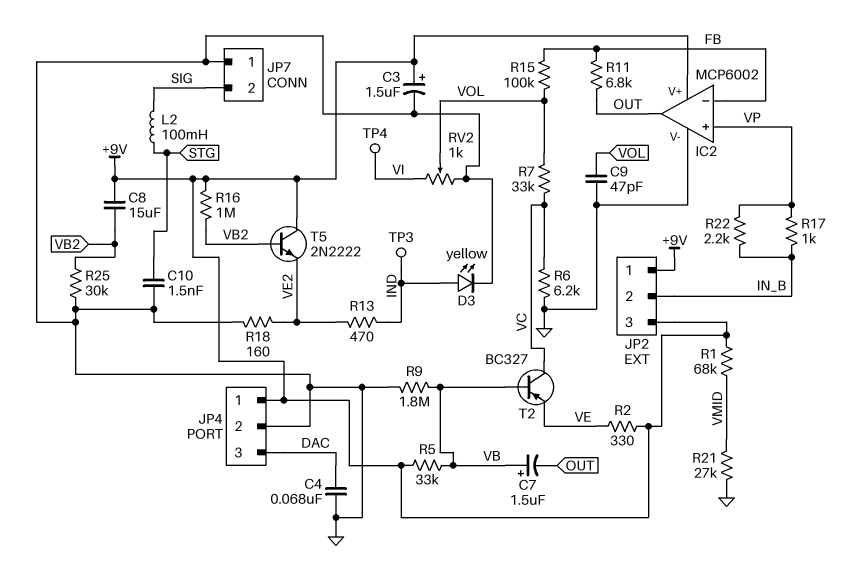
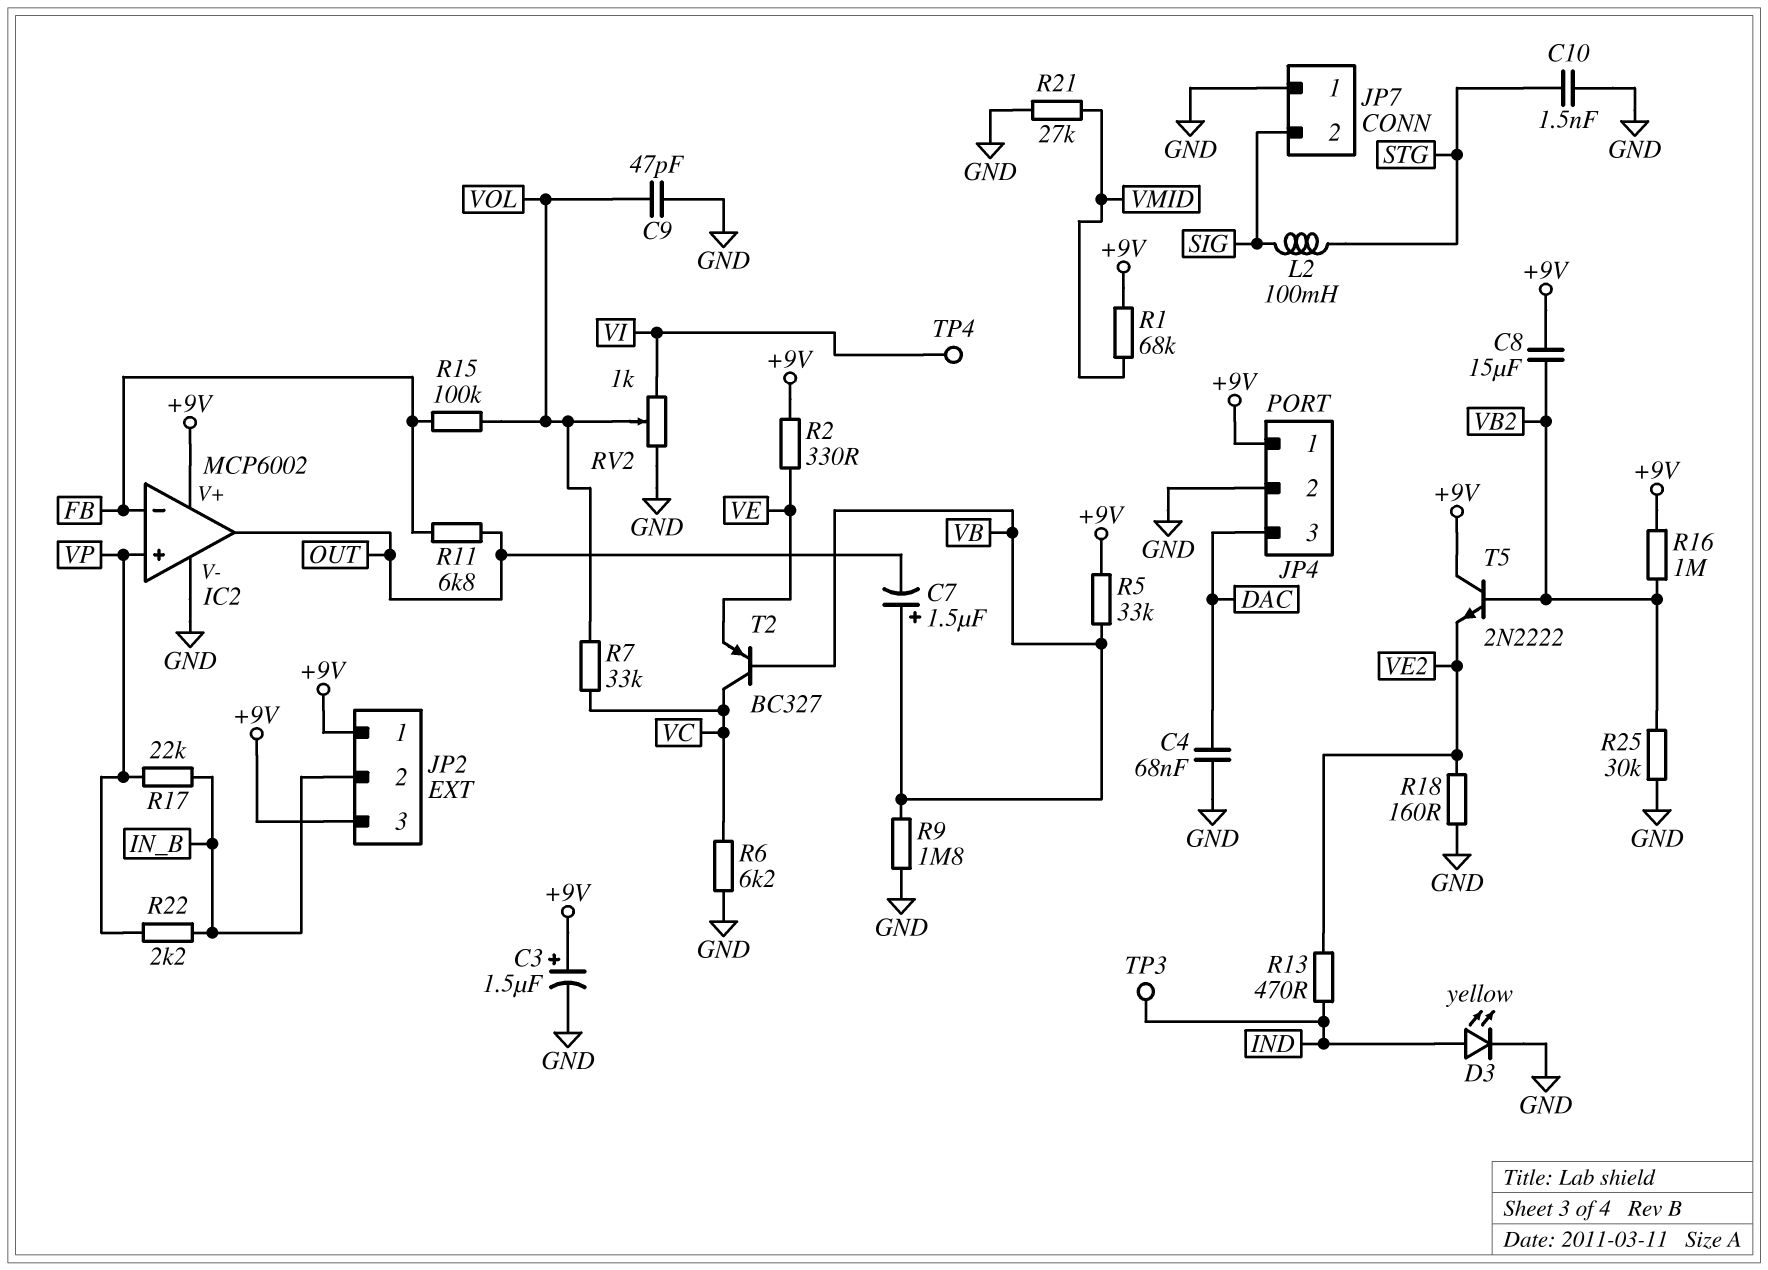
R17: 1k (IN_B, VP) -> 22k (IN_B, VP)

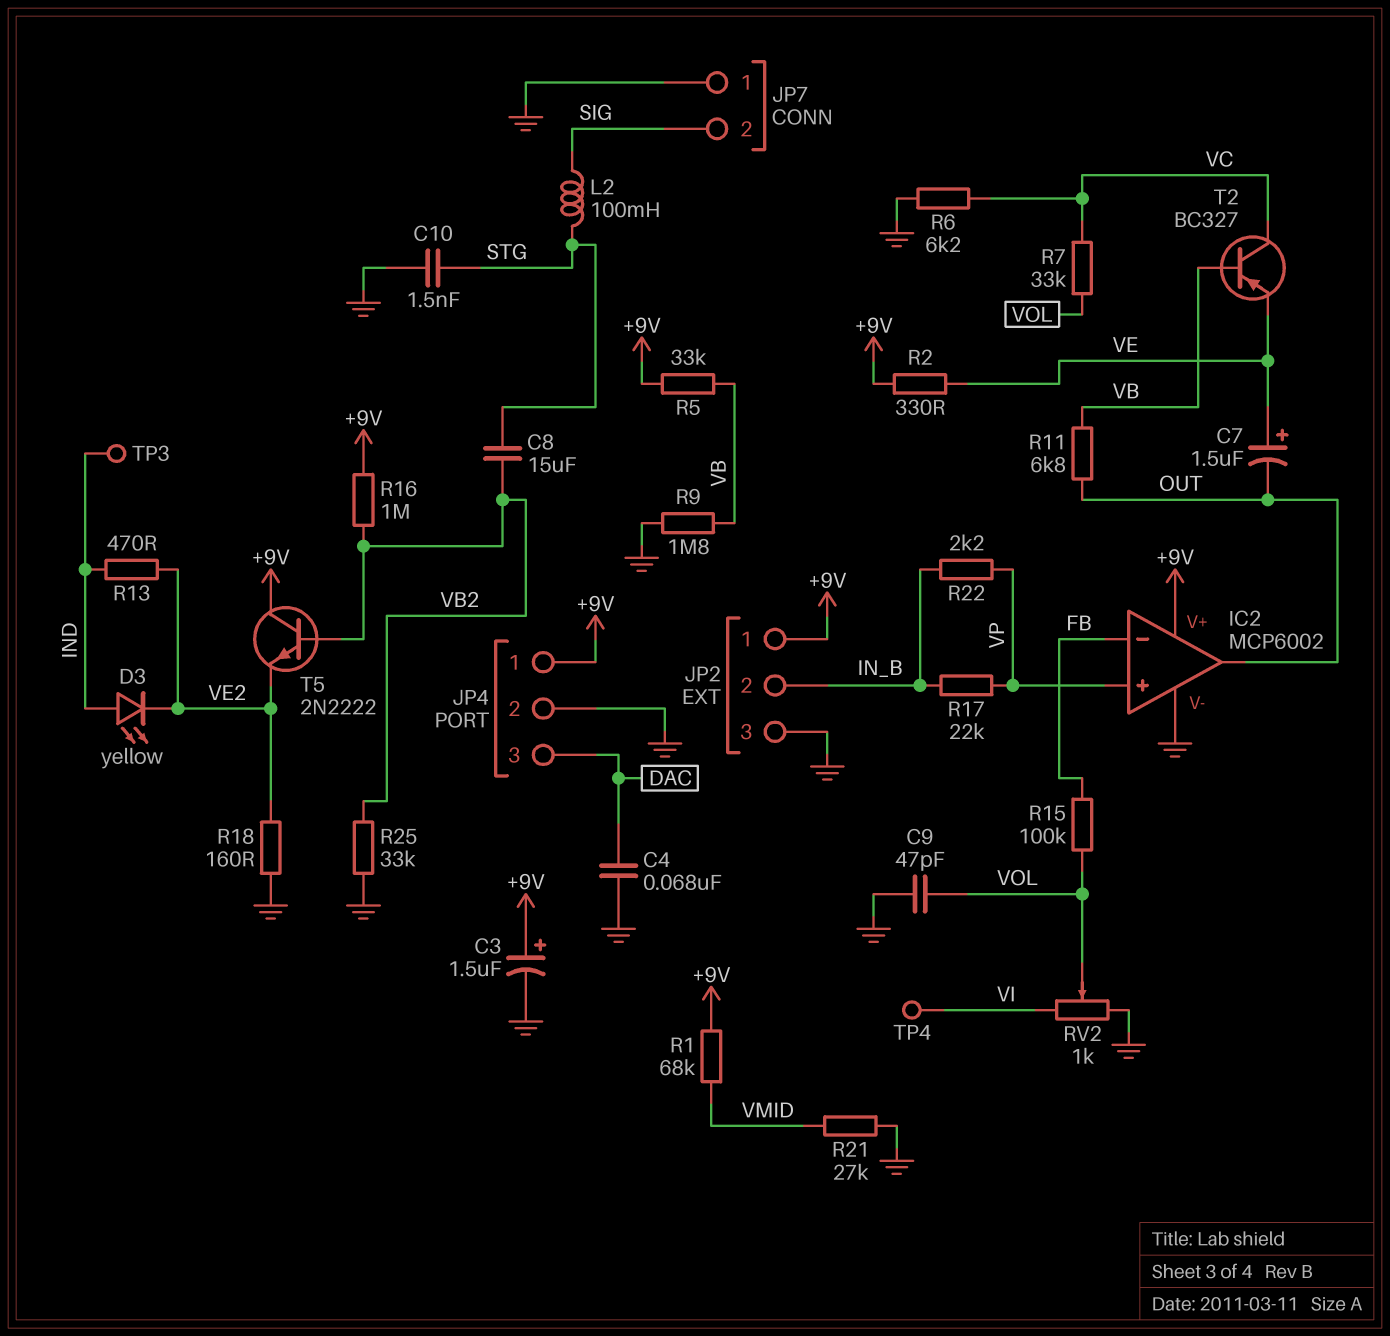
C7: 1.5uF (plus VB, minus OUT) -> 1.5uF (plus VE, minus OUT)
C8: 15uF (+9V, VB2) -> 15uF (STG, VB2)
D3: LED yellow (A IND, K GND) -> LED yellow (A IND, K VE2)
JP2 pin 3: +9V -> GND
R11: 6.8k (FB, OUT) -> 6.8k (OUT, VB)
R25: 30k (GND, VB2) -> 33k (GND, VB2)

